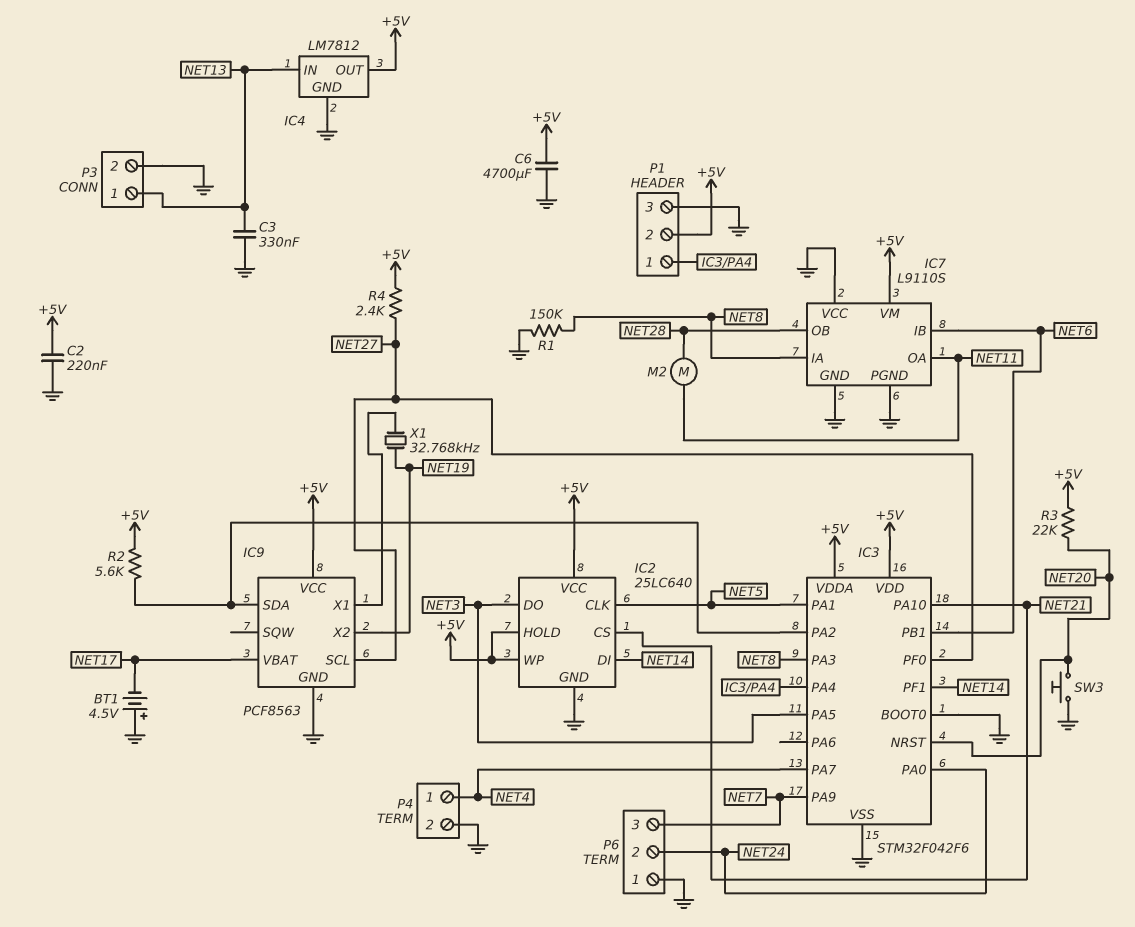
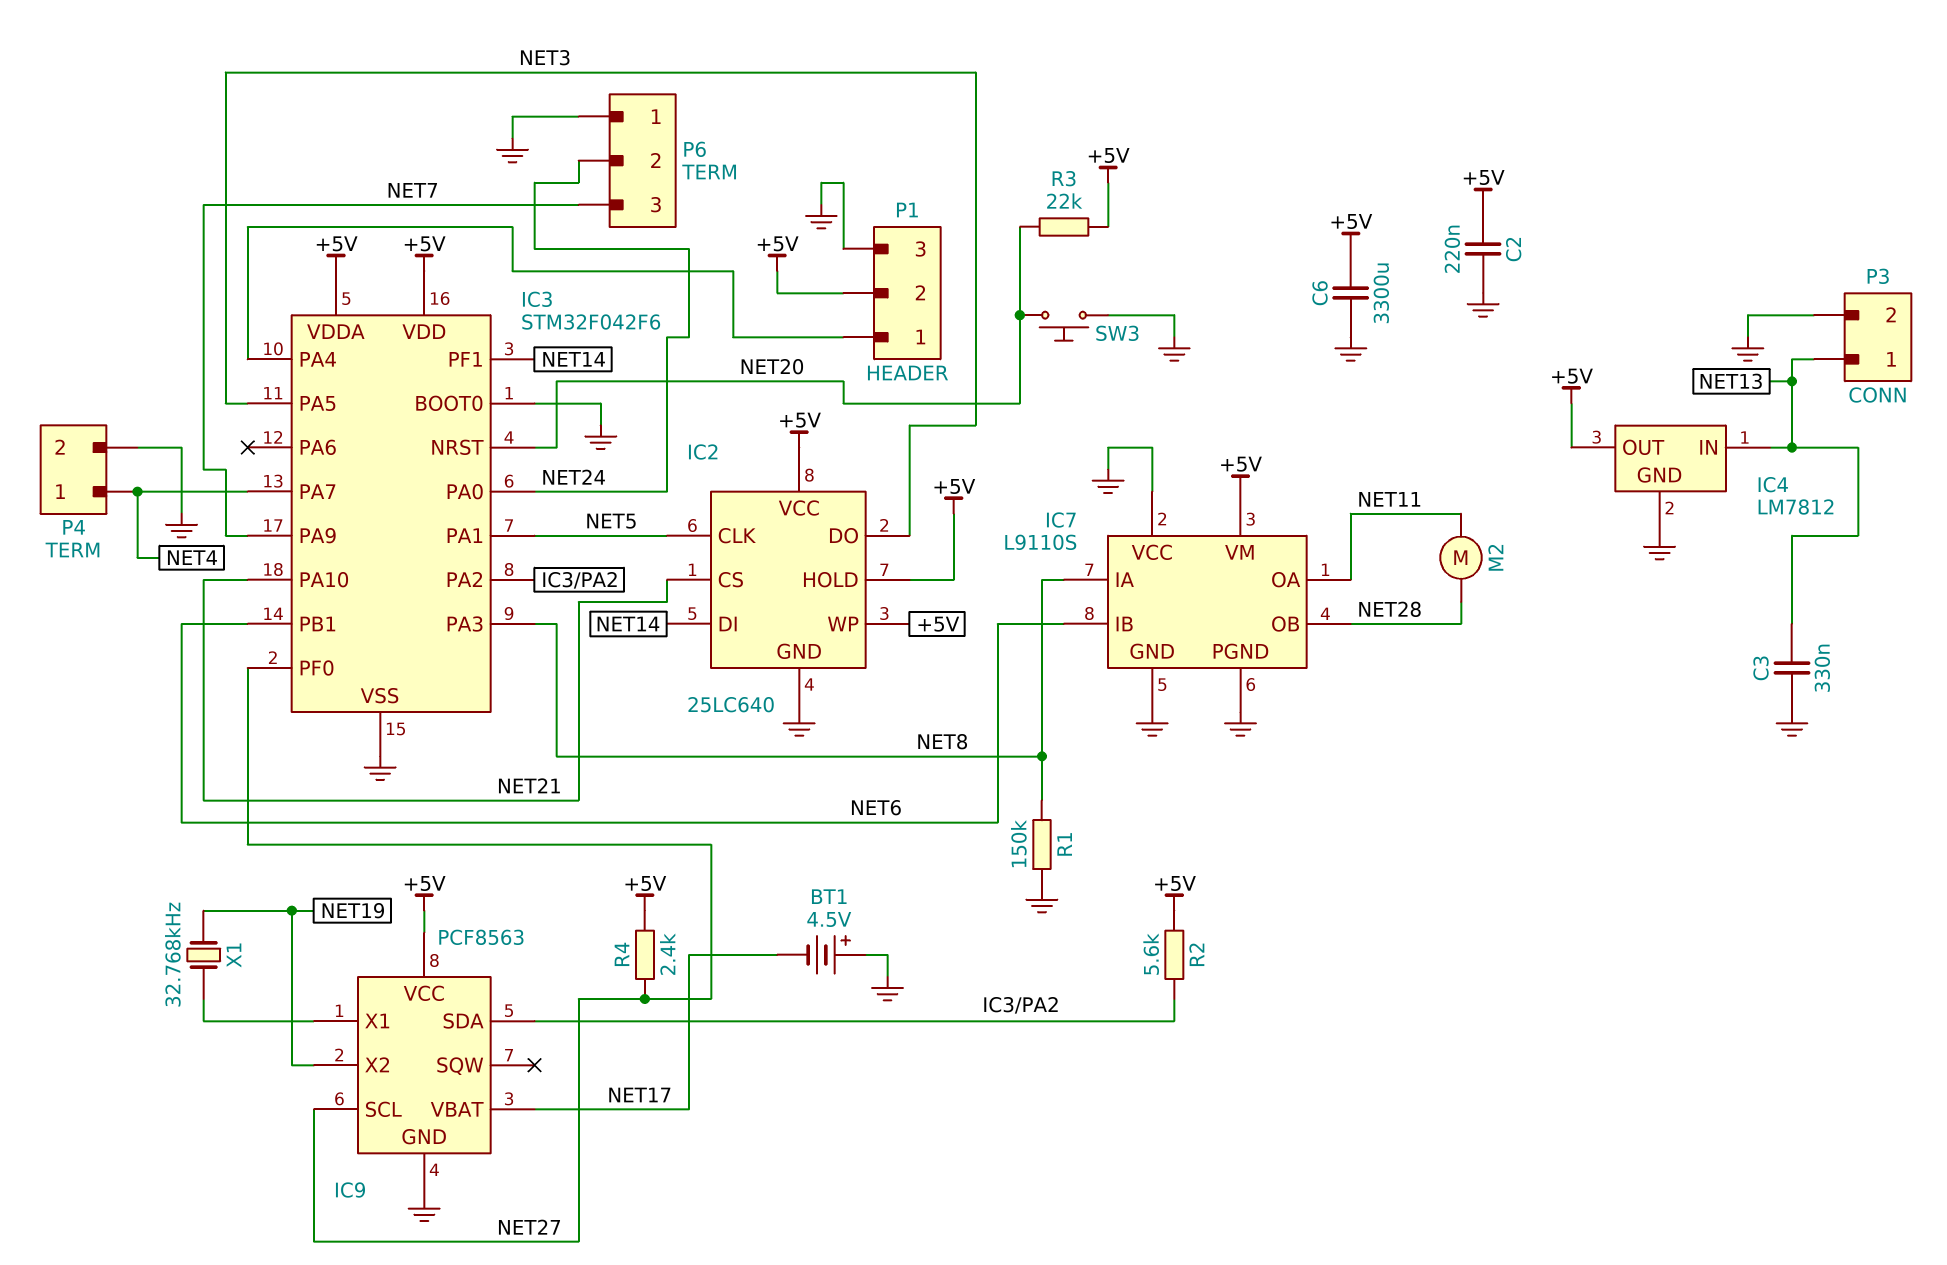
C6: 4700uF (+5V, GND) -> 3300uF (+5V, GND)

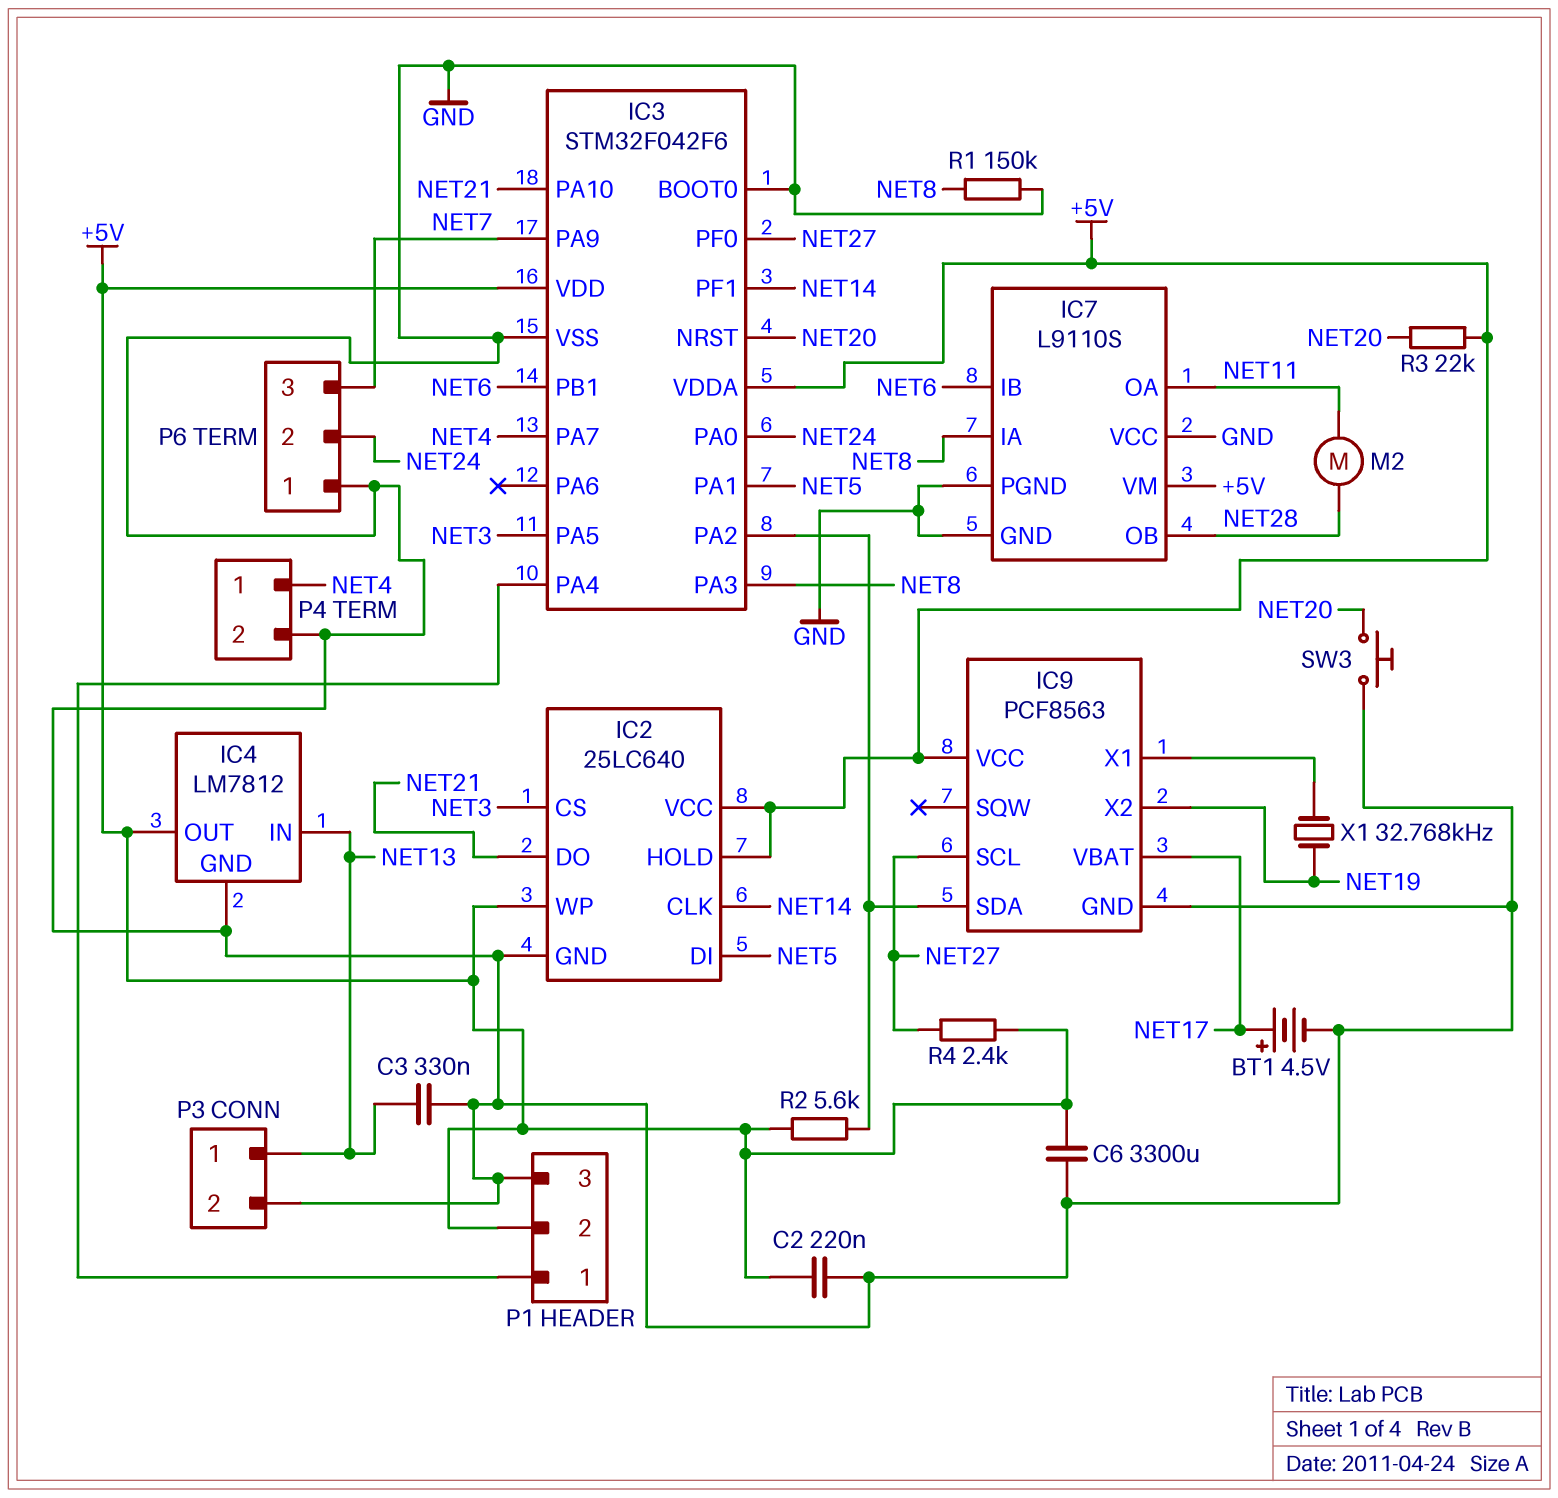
BT1: 4.5V (plus GND, minus NET17) -> 4.5V (plus NET17, minus GND)
IC2 pin CLK: NET5 -> NET14
IC2 pin CS: NET21 -> NET3
IC2 pin DI: NET14 -> NET5
IC2 pin DO: NET3 -> NET21

